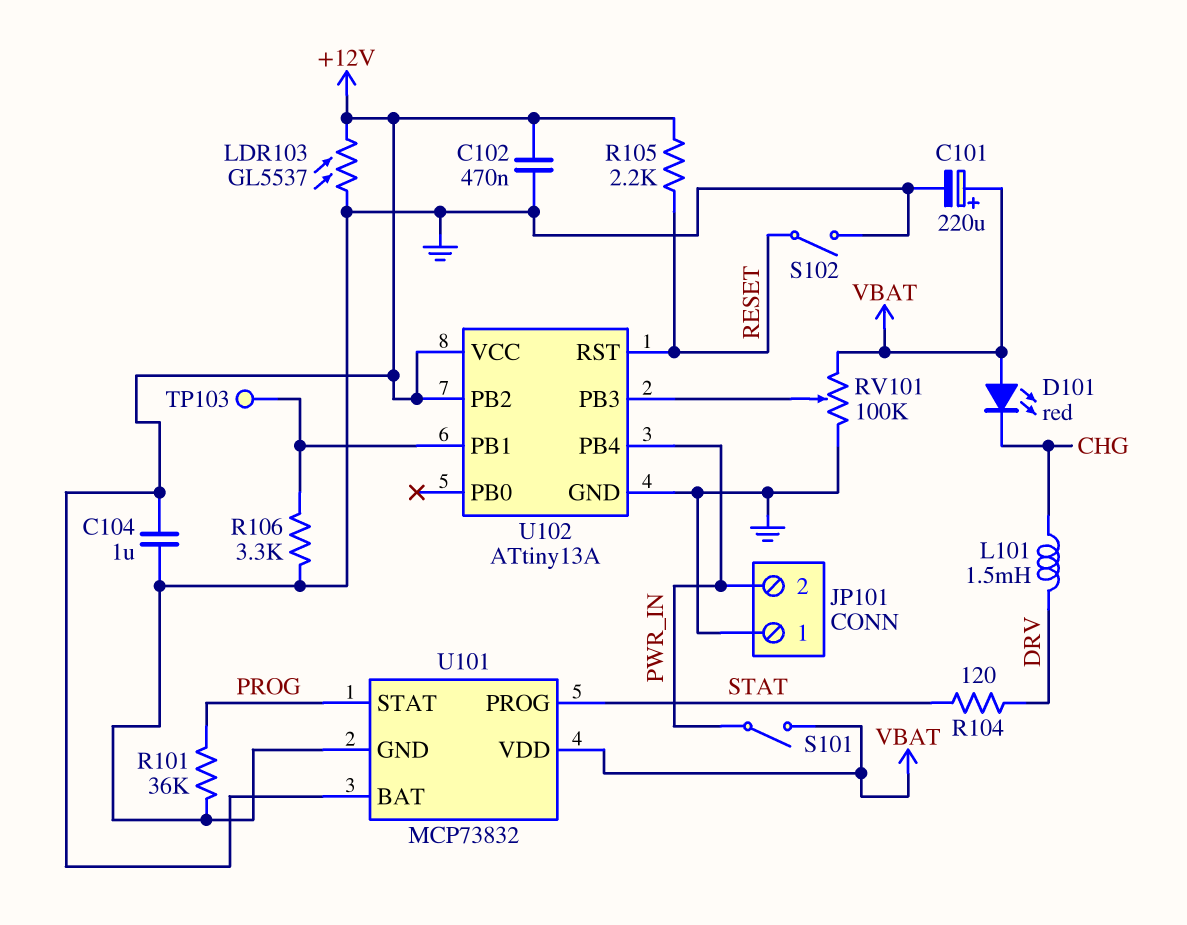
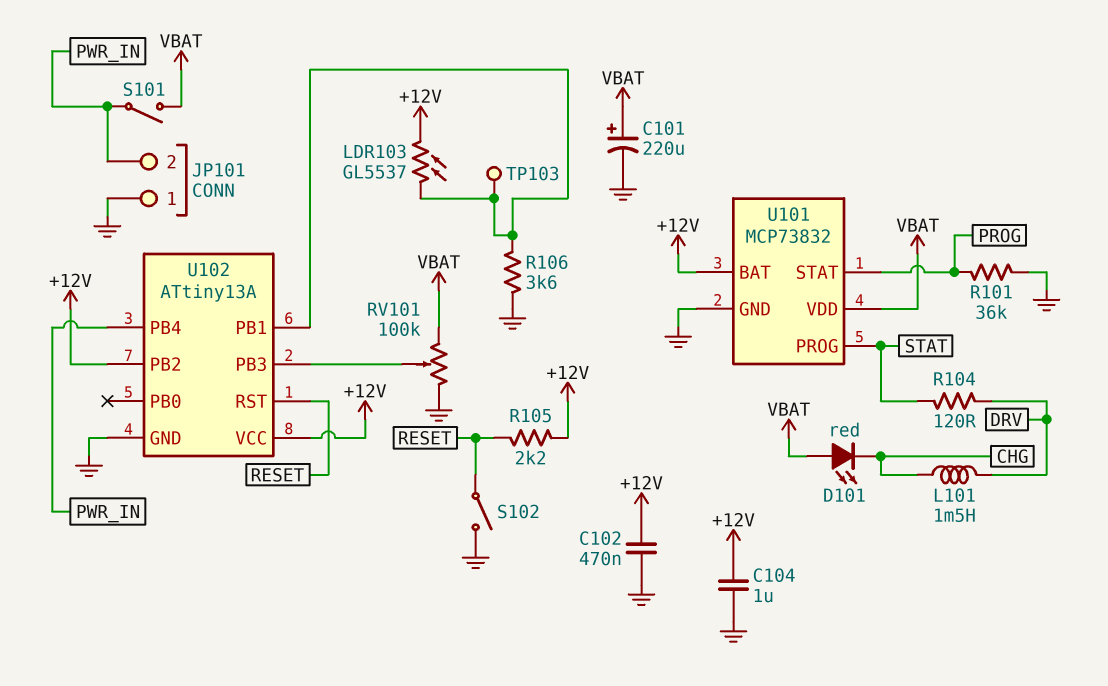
LDR103: GL5537 (+12V, GND) -> GL5537 (+12V, U102/PB1)
R106: 3.3k (GND, U102/PB1) -> 3.6k (GND, U102/PB1)

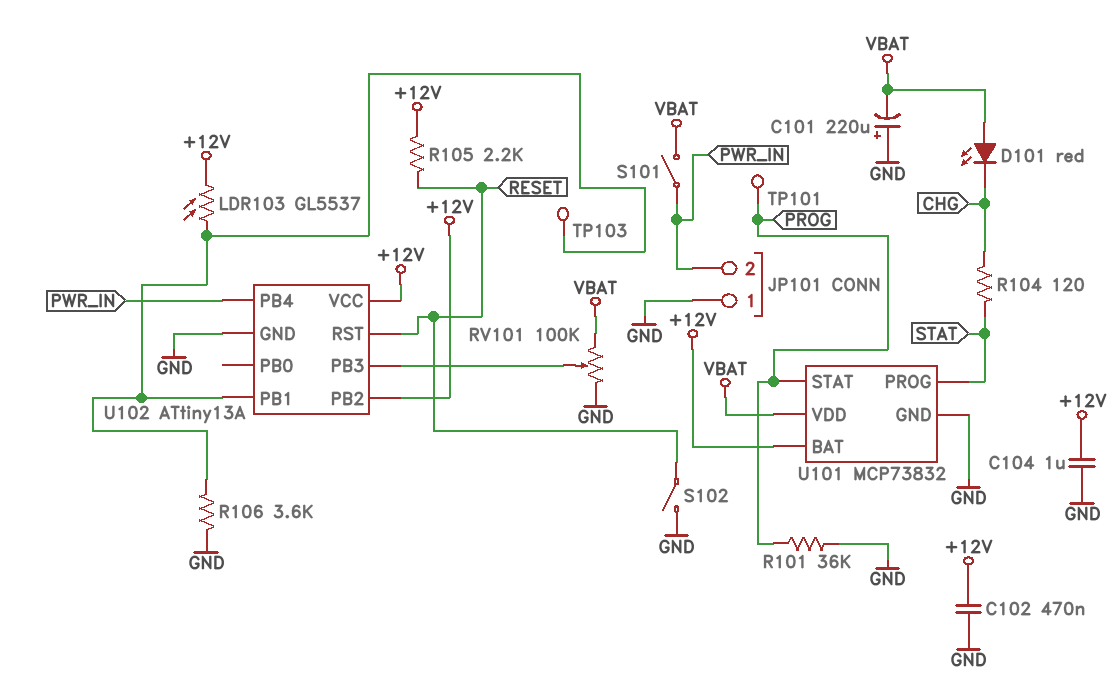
C101: 220uF (plus VBAT, minus GND) -> 220uF (plus GND, minus VBAT)
L101: 1.5mH (CHG, DRV) -> none
R104: 120 (DRV, STAT) -> 120 (CHG, STAT)
TP101: none -> test point (PROG)

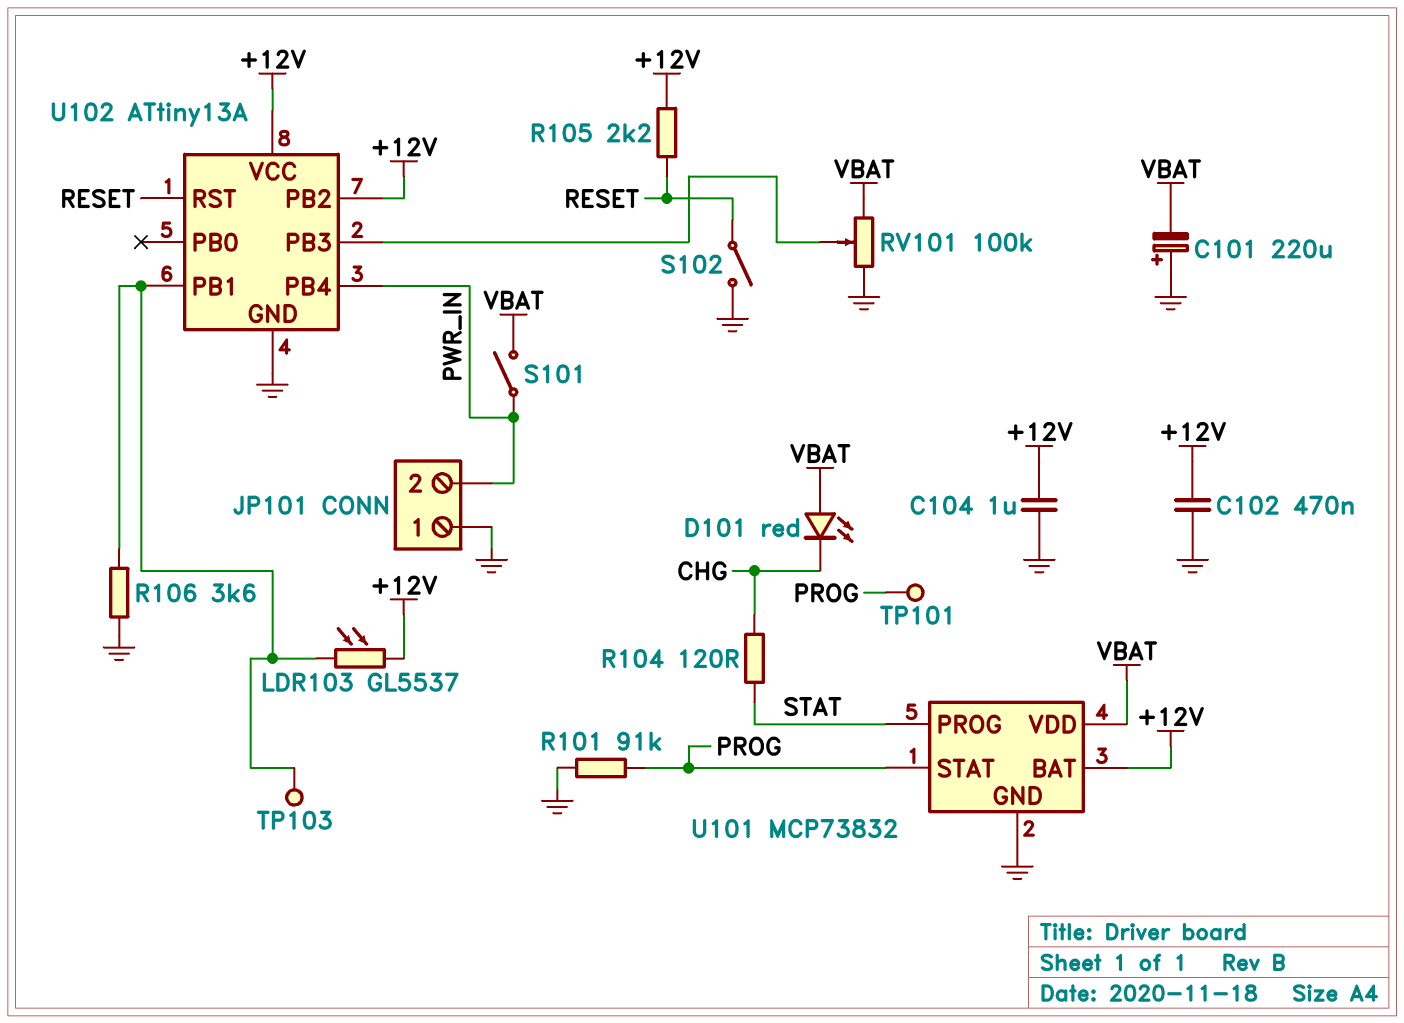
R101: 36k (GND, PROG) -> 91k (GND, PROG)

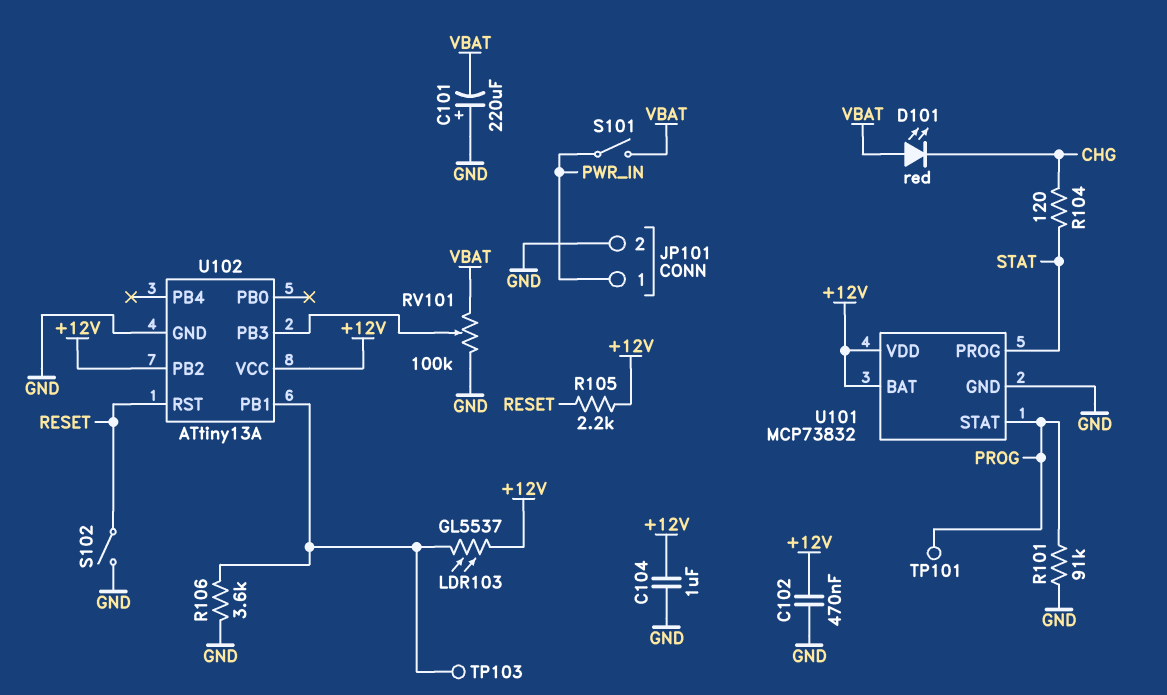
JP101 pin 1: GND -> PWR_IN
JP101 pin 2: PWR_IN -> GND
U101 pin VDD: VBAT -> +12V
U102 pin PB4: PWR_IN -> none

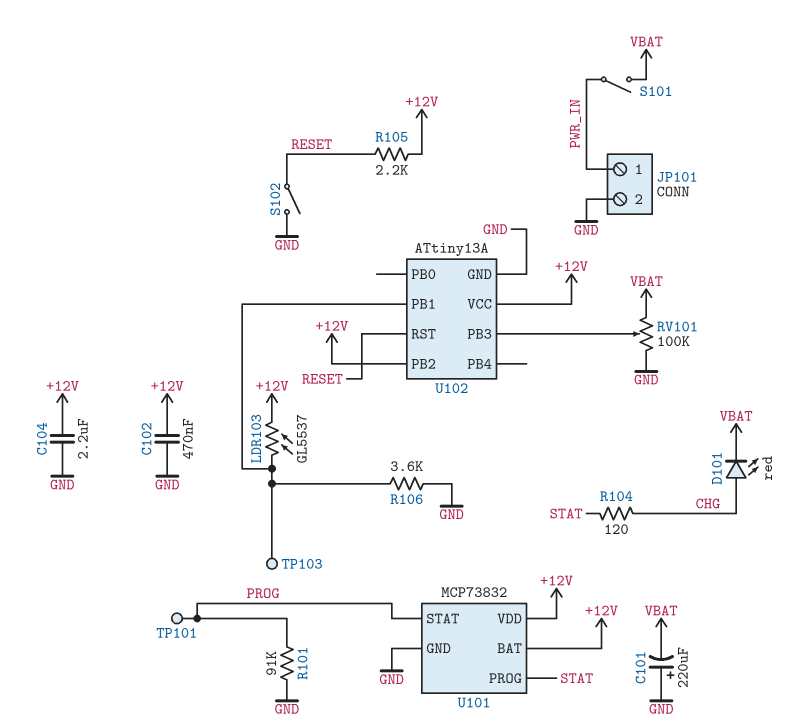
C104: 1uF (+12V, GND) -> 2.2uF (+12V, GND)
D101: LED red (A VBAT, K CHG) -> LED red (A CHG, K VBAT)

